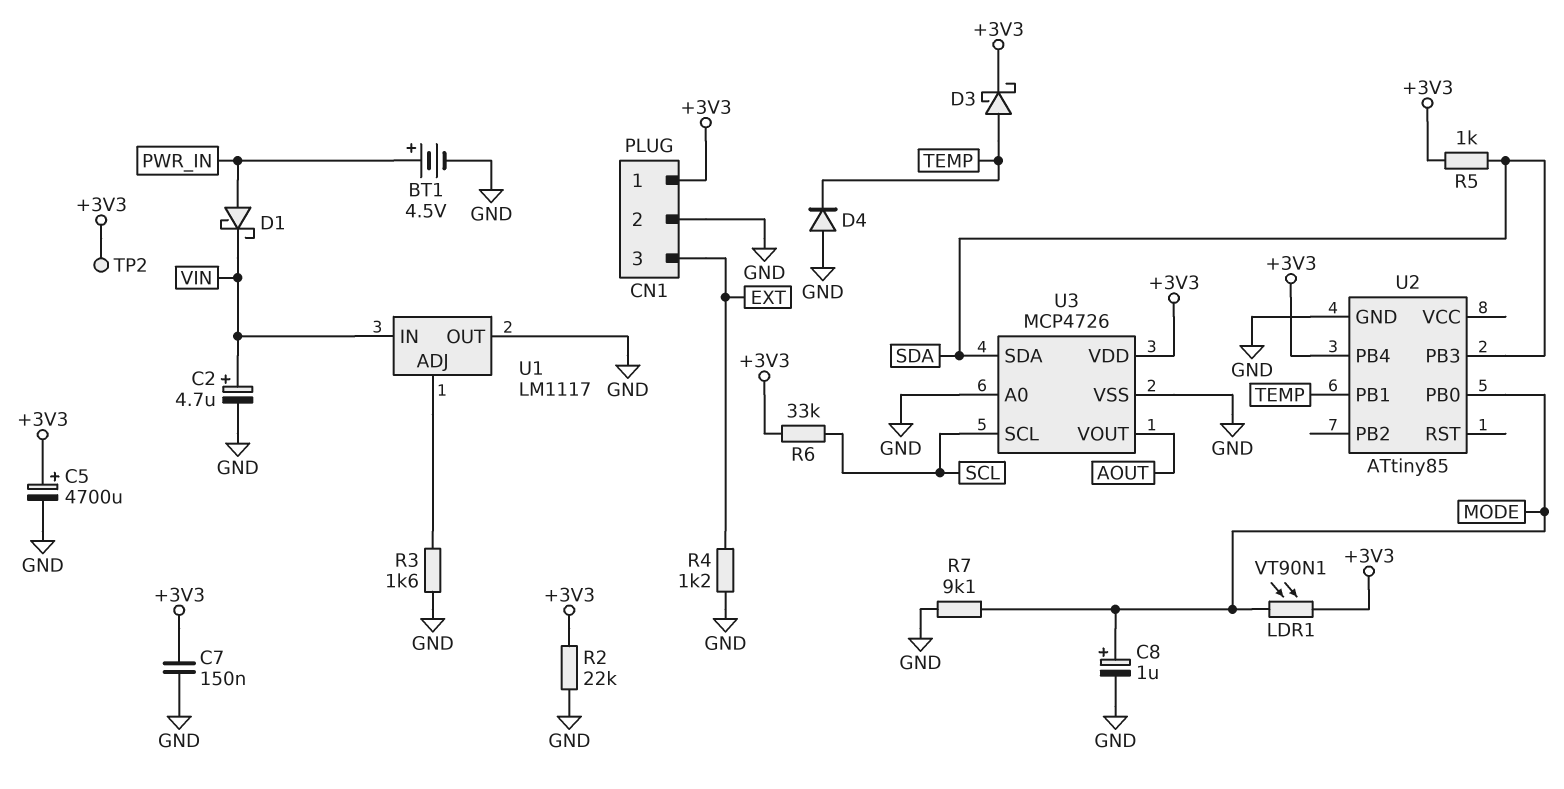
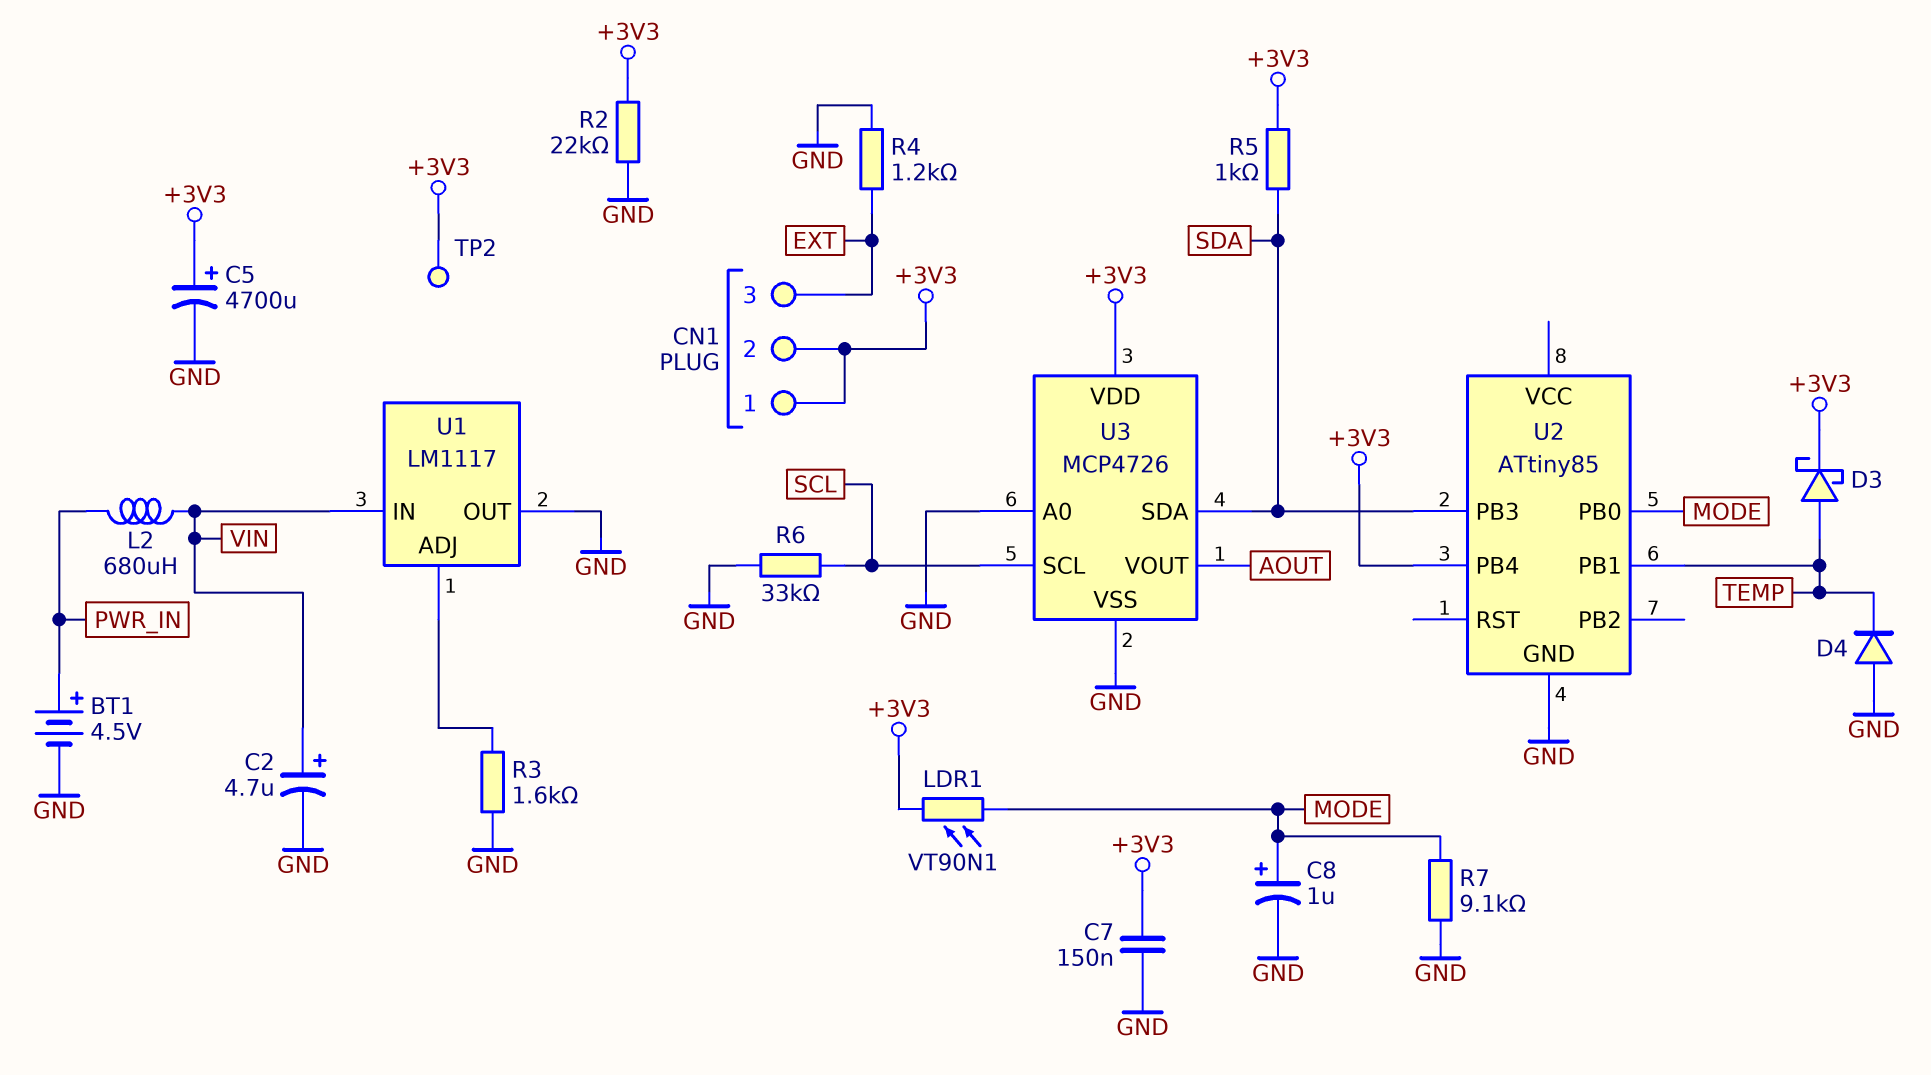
CN1 pin 2: GND -> +3V3
D1: schottky (A PWR_IN, K VIN) -> none
L2: none -> 680uH (PWR_IN, VIN)
R6: 33k (+3V3, SCL) -> 33k (GND, SCL)

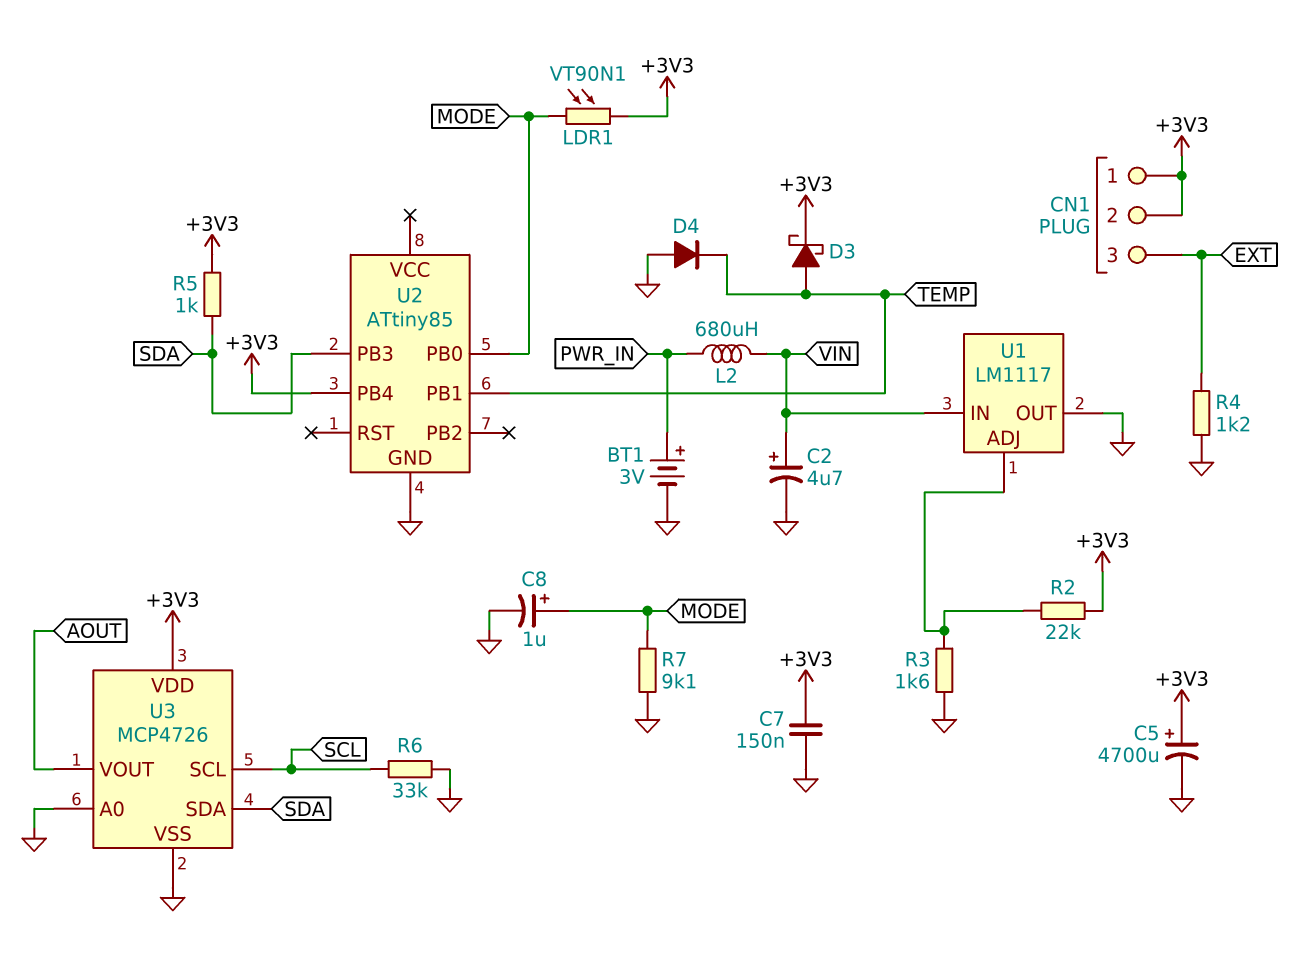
BT1: 4.5V (plus PWR_IN, minus GND) -> 3V (plus PWR_IN, minus GND)
R2: 22k (+3V3, GND) -> 22k (+3V3, U1/ADJ)
TP2: test point (+3V3) -> none

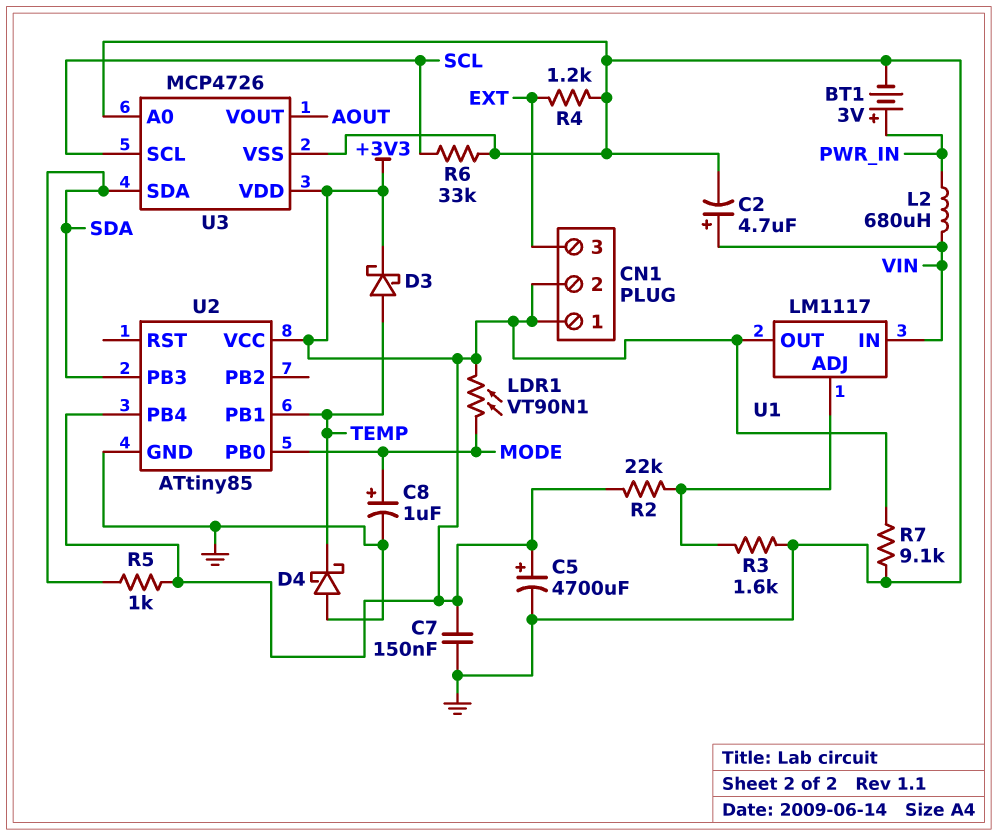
D4: diode (A GND, K TEMP) -> schottky (A GND, K TEMP)
R7: 9.1k (GND, MODE) -> 9.1k (+3V3, GND)
U1 pin OUT: GND -> +3V3
U2 pin VCC: none -> +3V3

